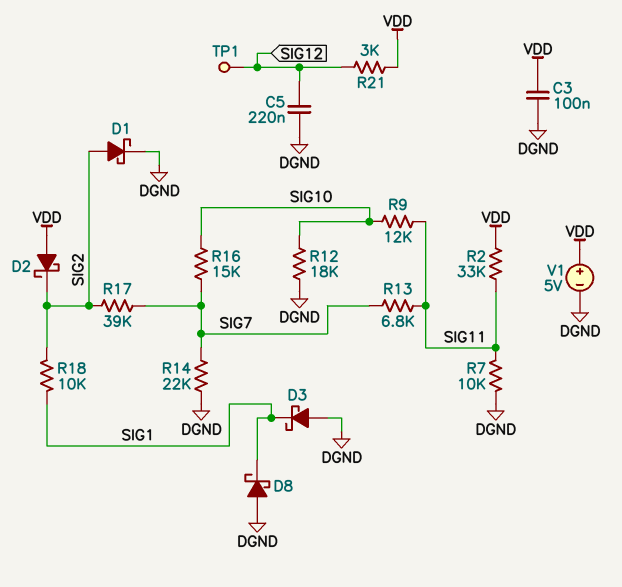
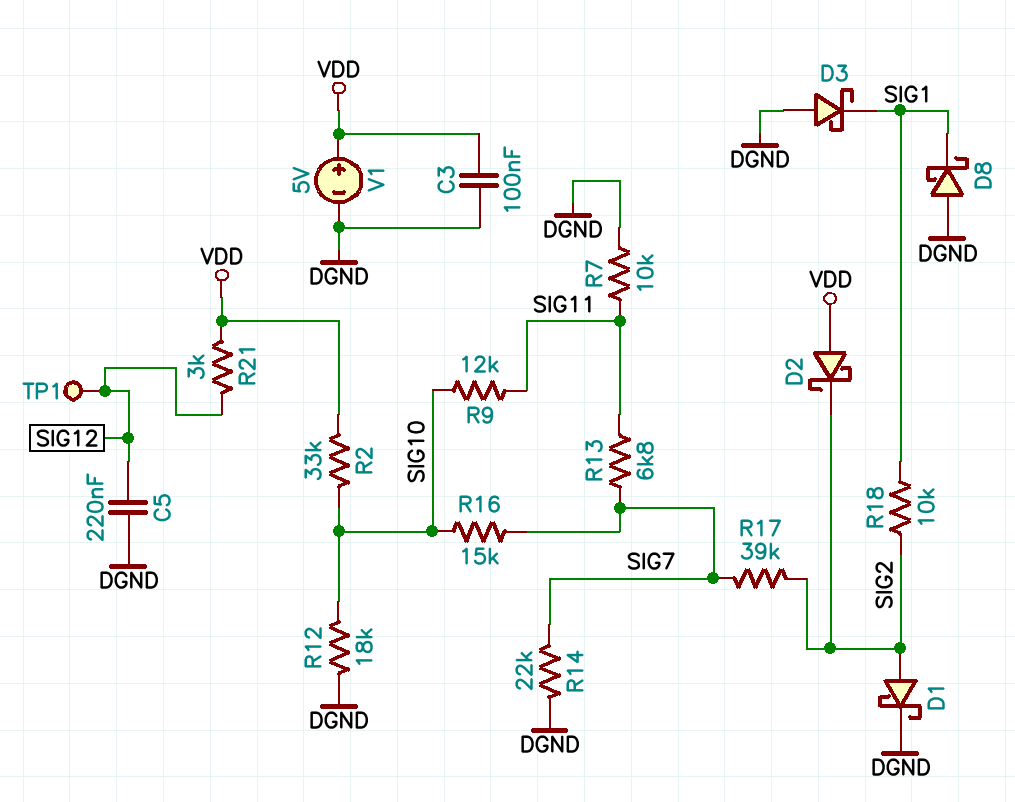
R2: 33k (SIG11, VDD) -> 33k (SIG10, VDD)

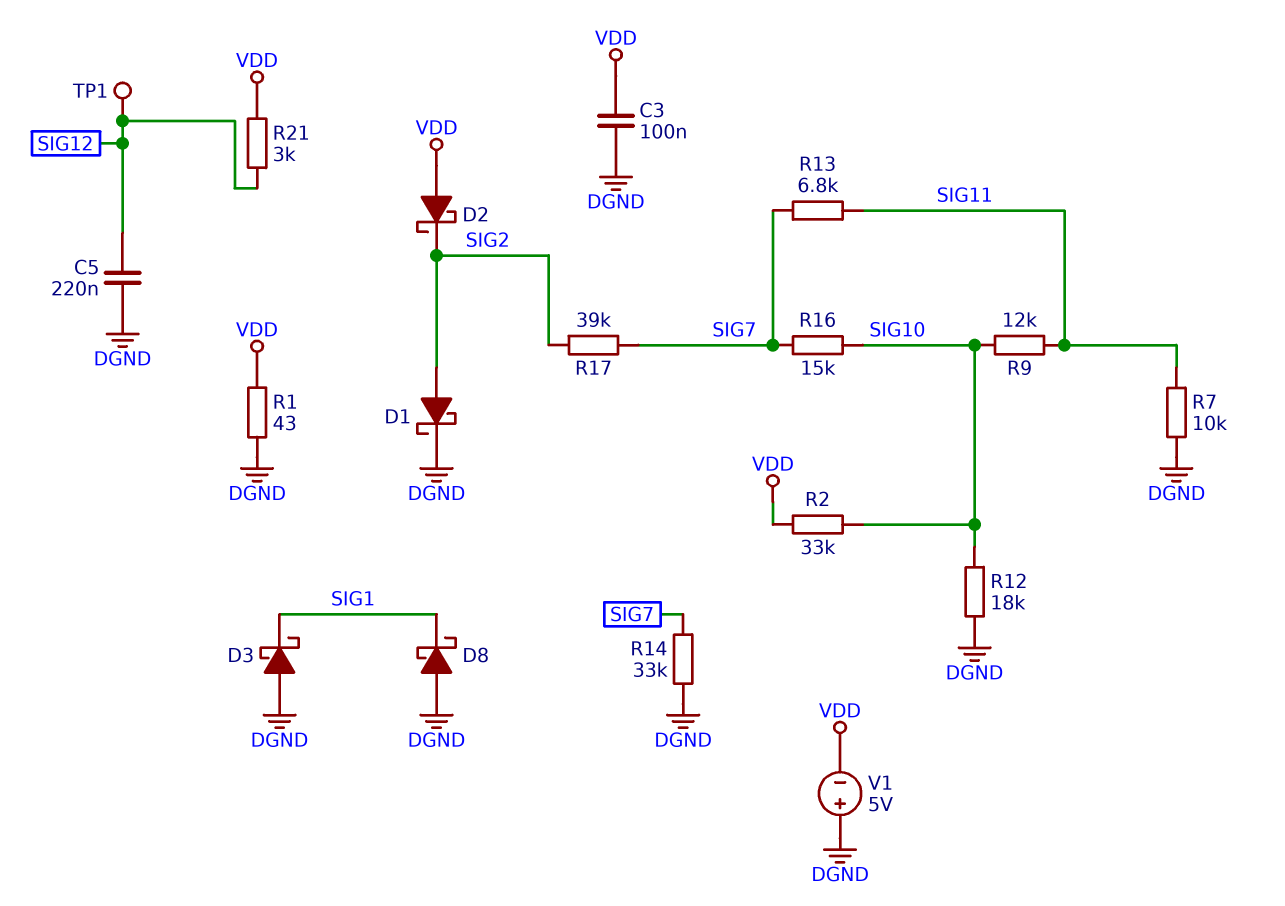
R1: none -> 43 (DGND, VDD)
R14: 22k (DGND, SIG7) -> 33k (DGND, SIG7)
R18: 10k (SIG1, SIG2) -> none
V1: 5V (plus VDD, minus DGND) -> 5V (plus DGND, minus VDD)

